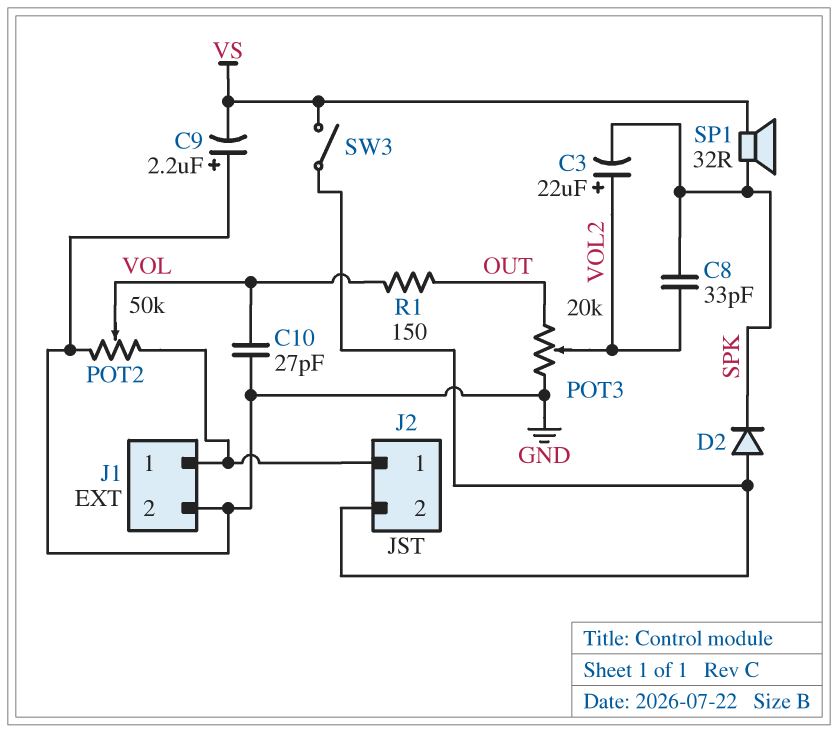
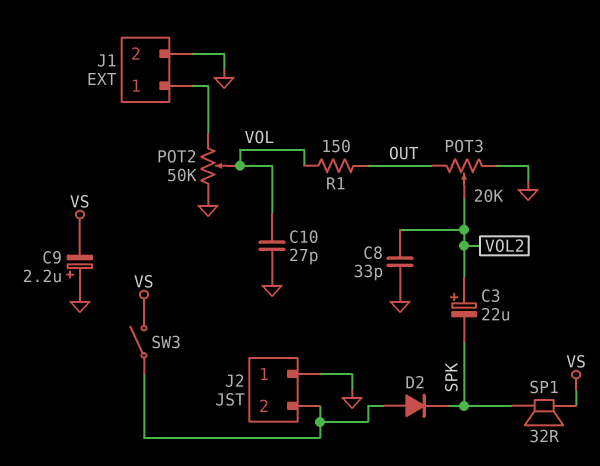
C8: 33pF (SPK, VOL2) -> 33pF (GND, VOL2)
J2 pin 1: J1/1 -> GND

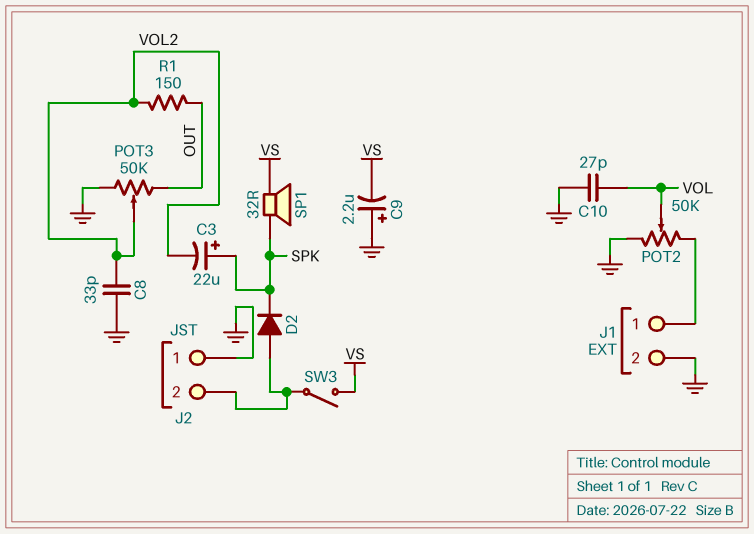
C3: 22uF (plus VOL2, minus SPK) -> 22uF (plus SPK, minus VOL2)
POT3: 20k (GND, OUT, wiper VOL2) -> 50k (GND, OUT, wiper VOL2)
R1: 150 (OUT, VOL) -> 150 (OUT, VOL2)

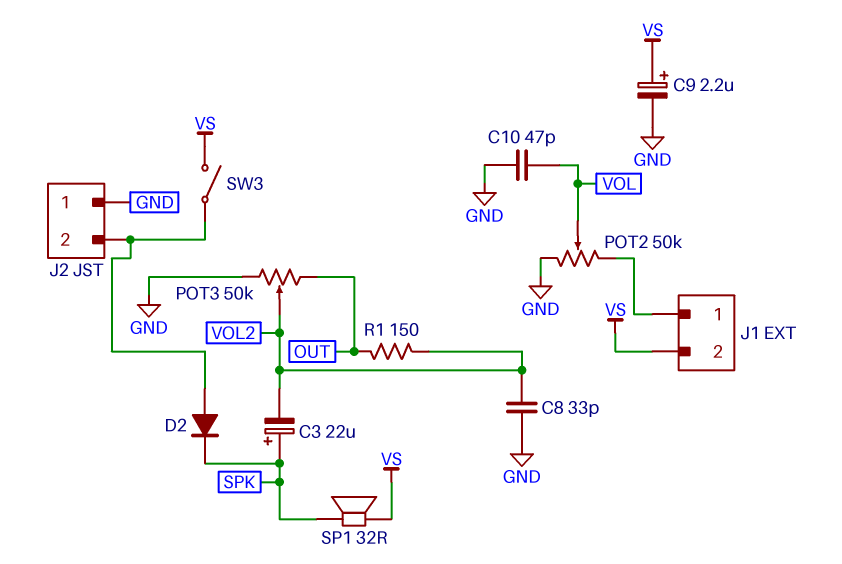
C9: 2.2uF (plus GND, minus VS) -> 2.2uF (plus VS, minus GND)
C10: 27pF (GND, VOL) -> 47pF (GND, VOL)
J1 pin 2: GND -> VS

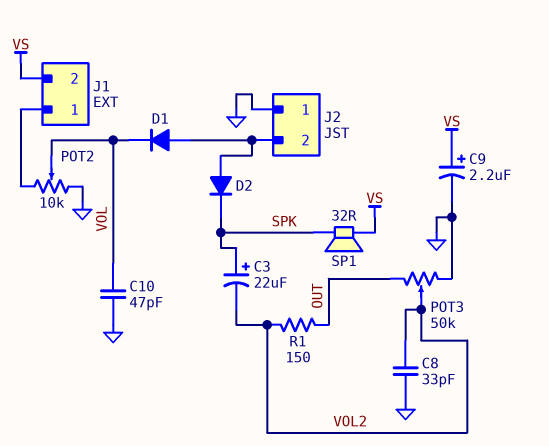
D1: none -> diode (A J2/2, K VOL)
POT2: 50k (GND, J1/1, wiper VOL) -> 10k (GND, J1/1, wiper VOL)
SW3: switch (J2/2, VS) -> none

